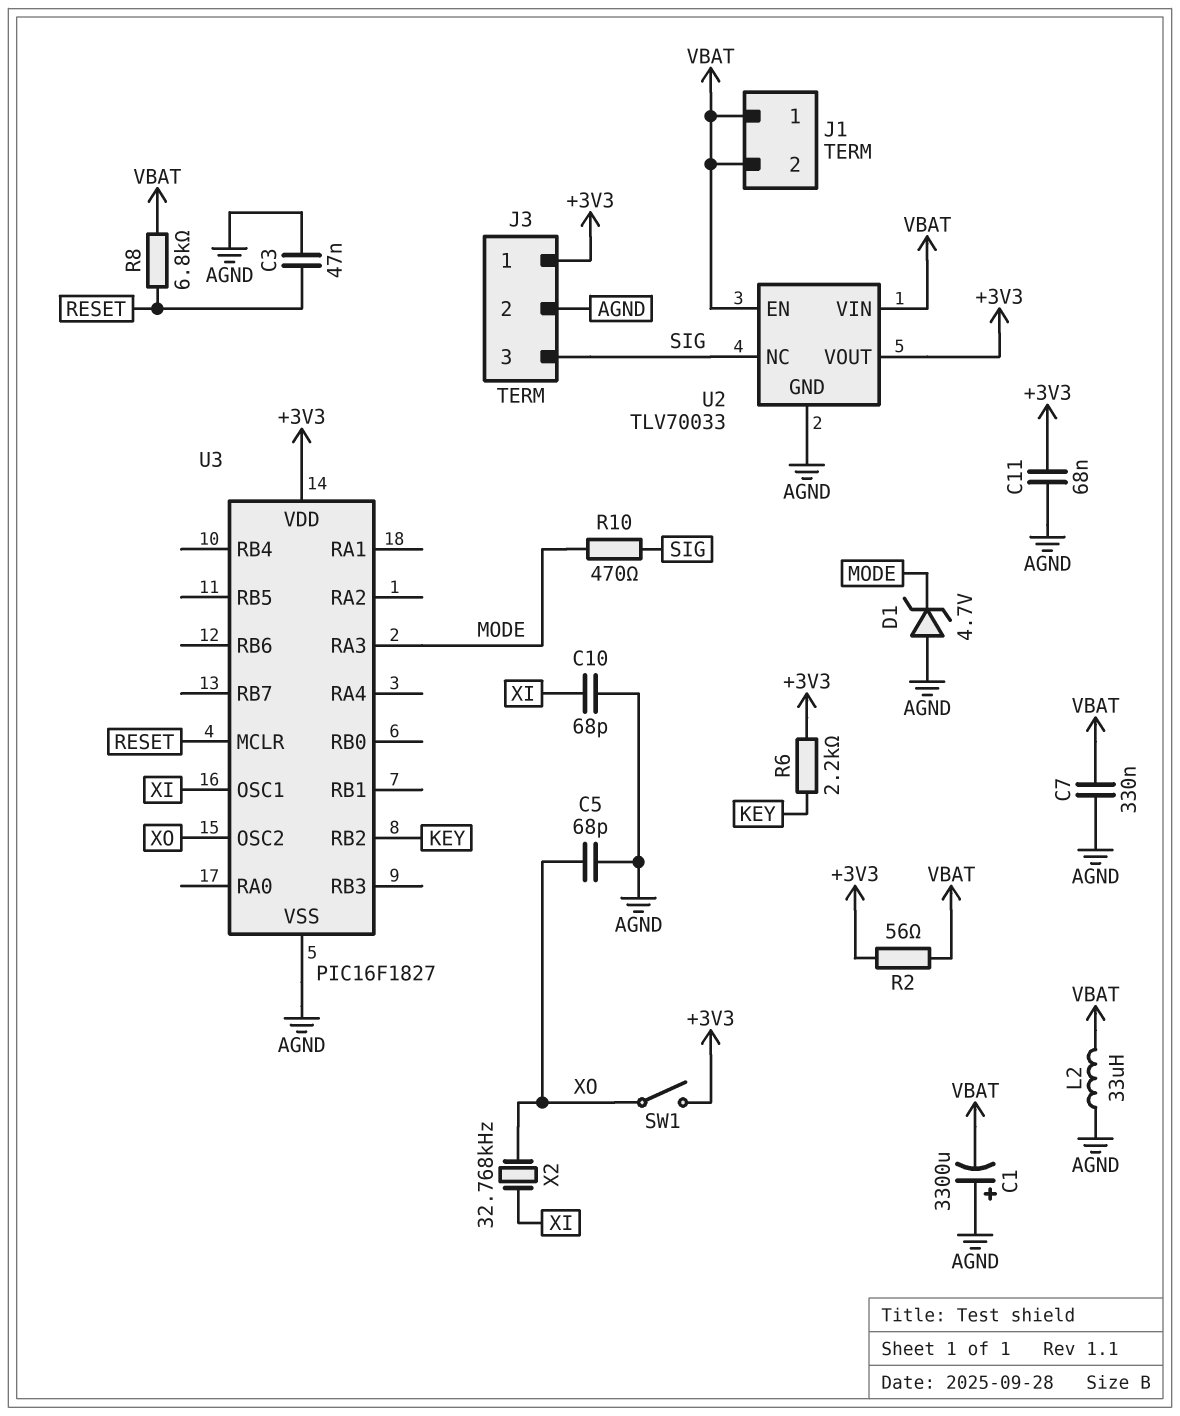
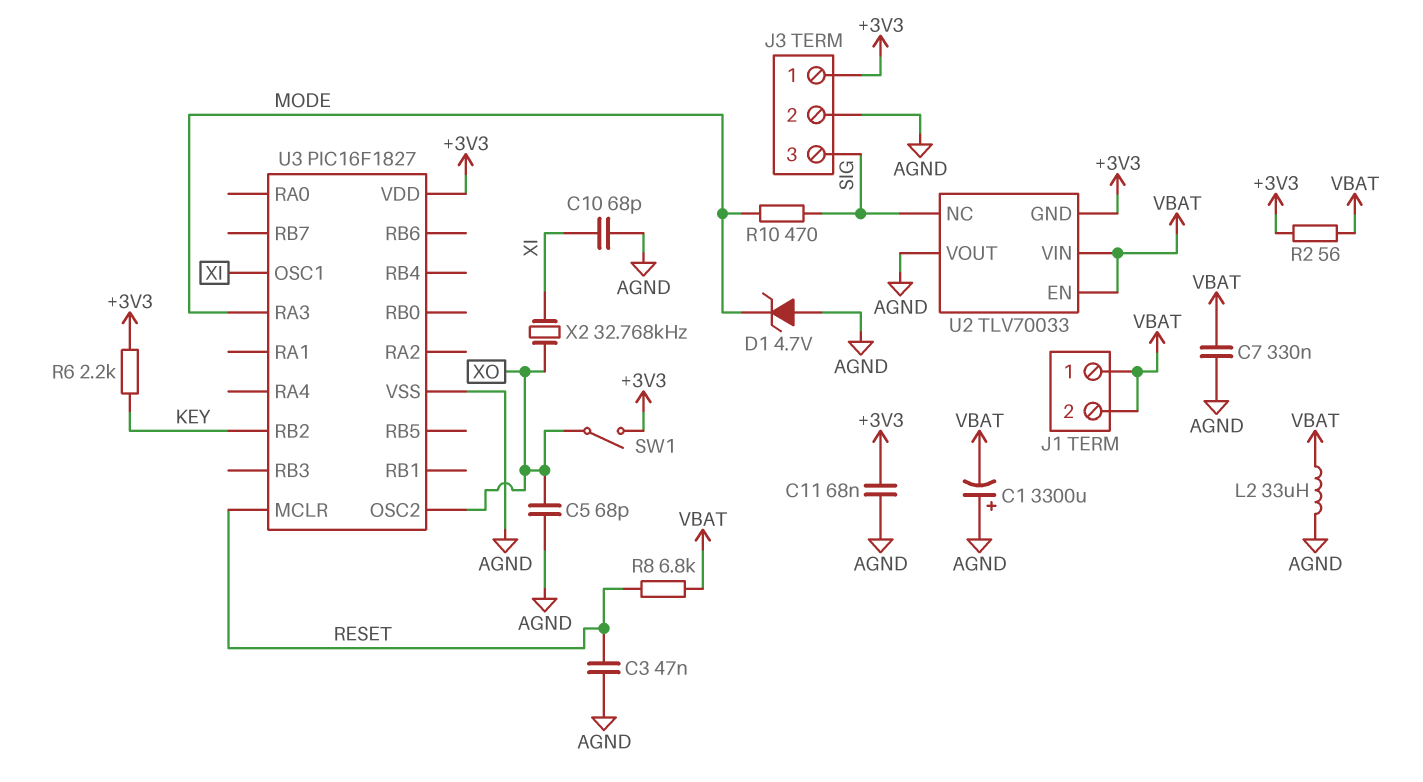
U2 pin GND: AGND -> +3V3
U2 pin VOUT: +3V3 -> AGND

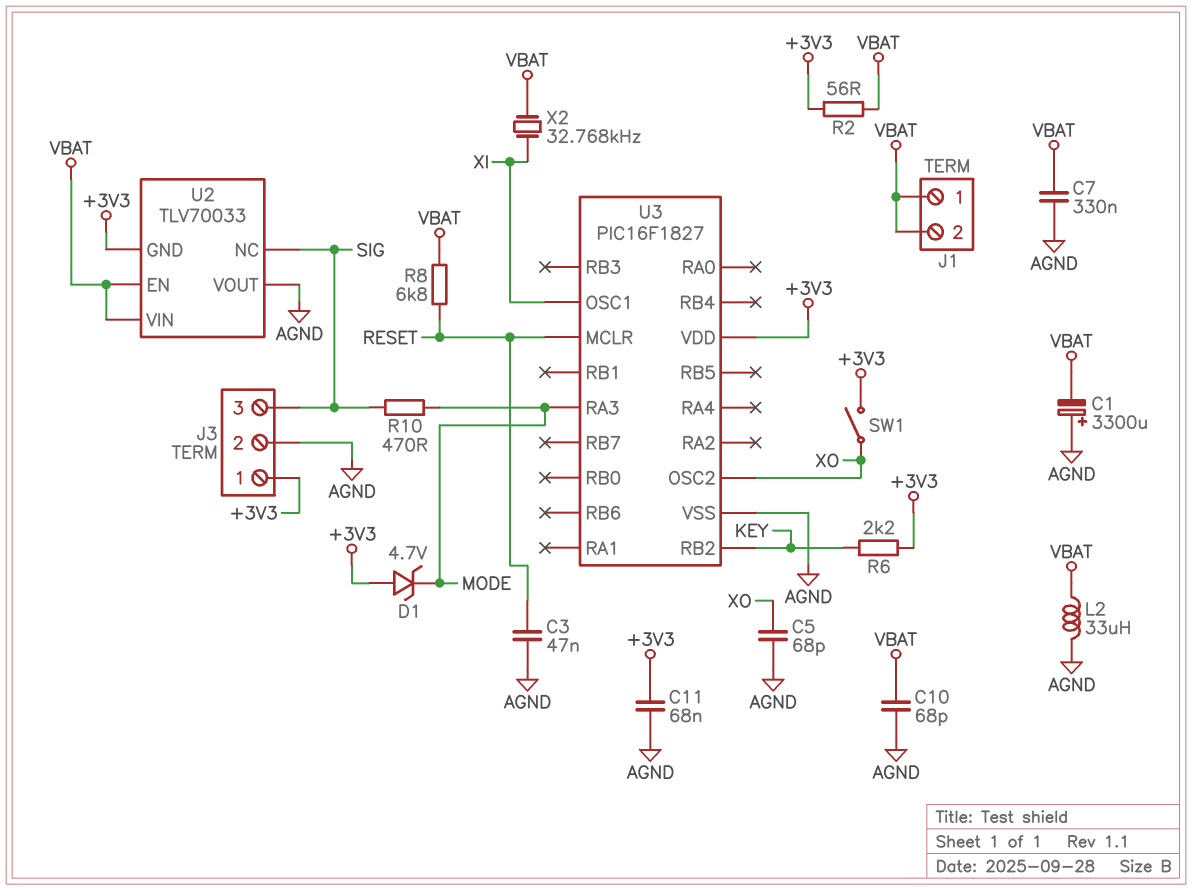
C10: 68pF (AGND, XI) -> 68pF (AGND, VBAT)
D1: zener 4.7V (A AGND, K MODE) -> zener 4.7V (A +3V3, K MODE)
X2: 32.768kHz (XI, XO) -> 32.768kHz (VBAT, XI)

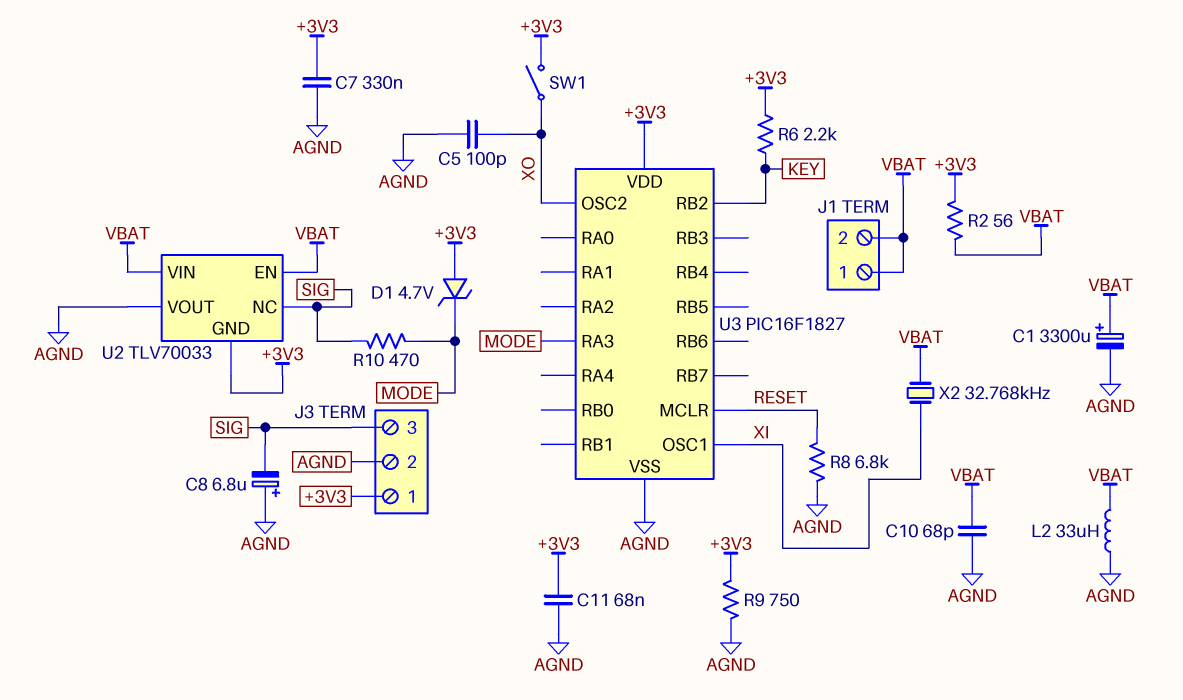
C1: 3300uF (plus AGND, minus VBAT) -> 3300uF (plus VBAT, minus AGND)
C3: 47nF (AGND, RESET) -> none
C5: 68pF (AGND, XO) -> 100pF (AGND, XO)
C7: 330nF (AGND, VBAT) -> 330nF (+3V3, AGND)
C8: none -> 6.8uF (plus AGND, minus SIG)
R8: 6.8k (RESET, VBAT) -> 6.8k (AGND, RESET)
R9: none -> 750 (+3V3, AGND)

